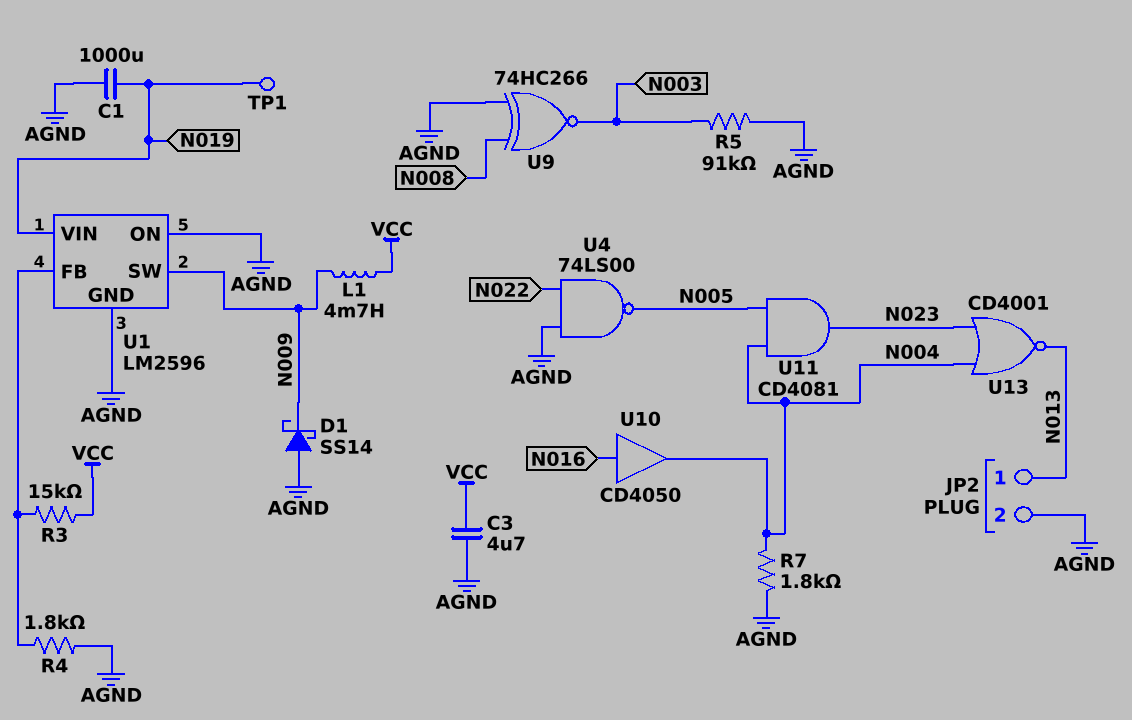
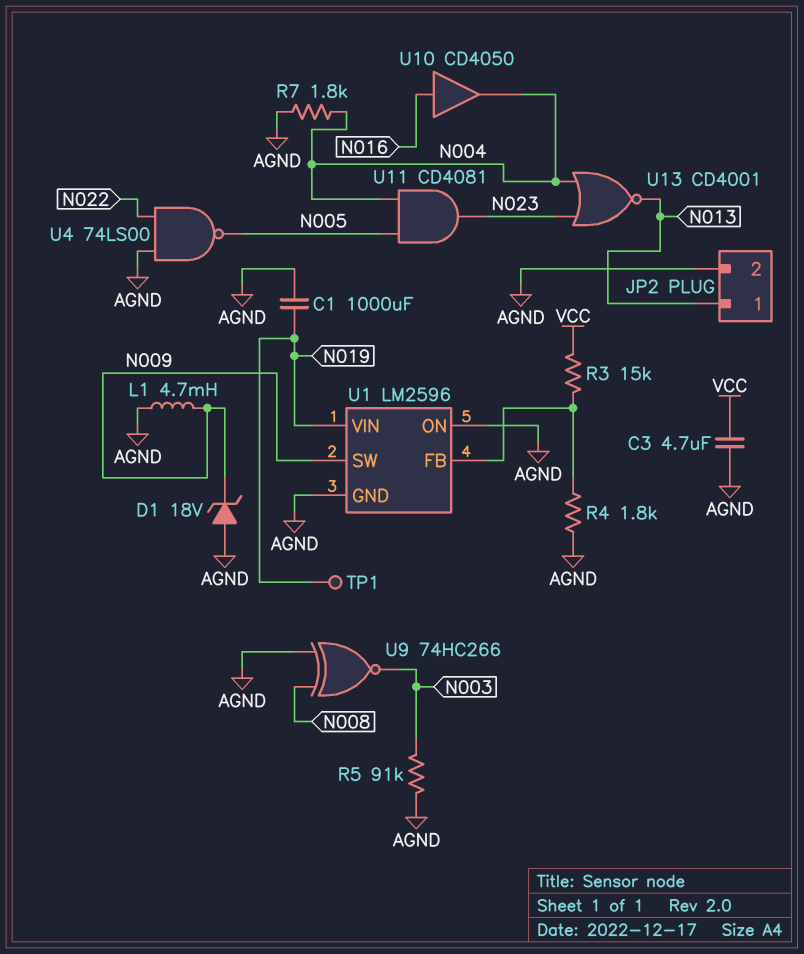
D1: schottky SS14 (A AGND, K N009) -> zener 18V (A AGND, K N009)
L1: 4.7mH (N009, VCC) -> 4.7mH (AGND, N009)

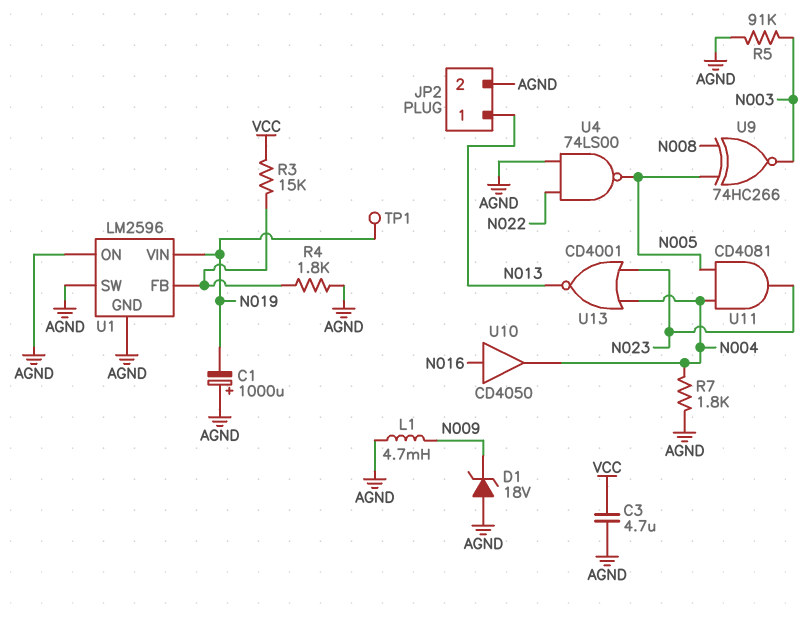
C1: 1000uF (AGND, N019) -> 1000uF (plus AGND, minus N019)
U1 pin SW: N009 -> AGND
U9: XNOR 74HC266 (in AGND, in N008, out N003) -> XNOR 74HC266 (in N005, in N008, out N003)

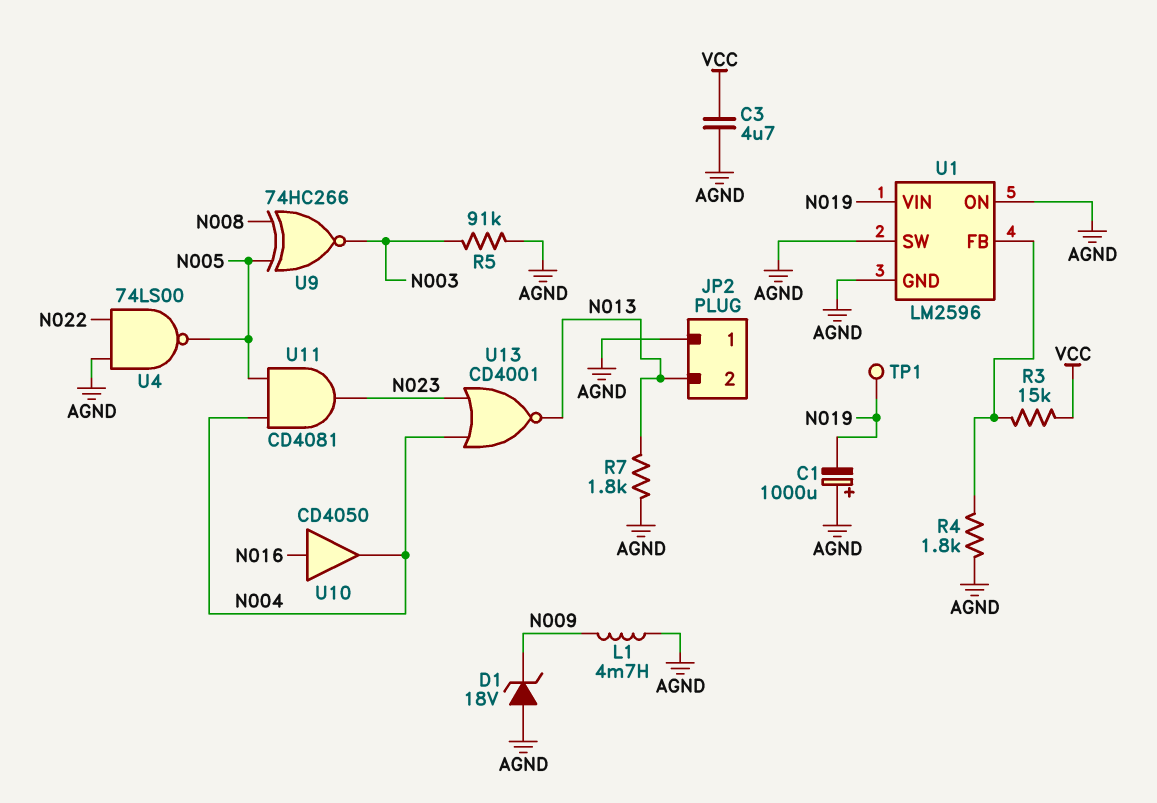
JP2 pin 1: N013 -> AGND
JP2 pin 2: AGND -> N013
R7: 1.8k (AGND, N004) -> 1.8k (AGND, N013)

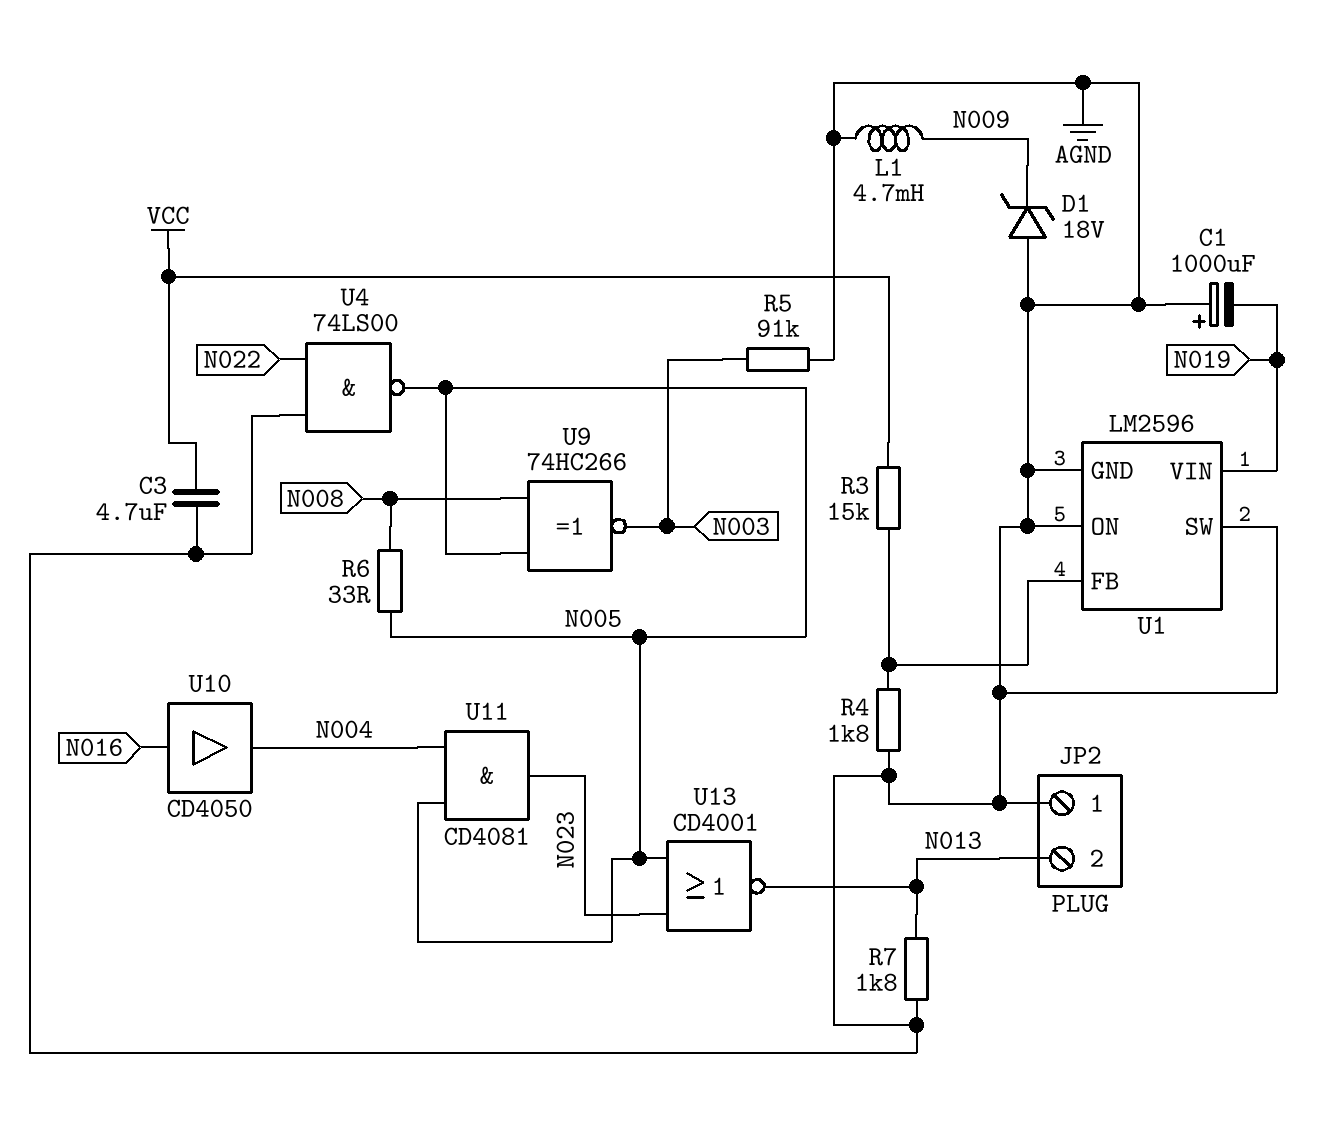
R6: none -> 33 (N005, N008)
TP1: test point (N019) -> none
U13: NOR CD4001 (in N004, in N023, out N013) -> NOR CD4001 (in N005, in N023, out N013)

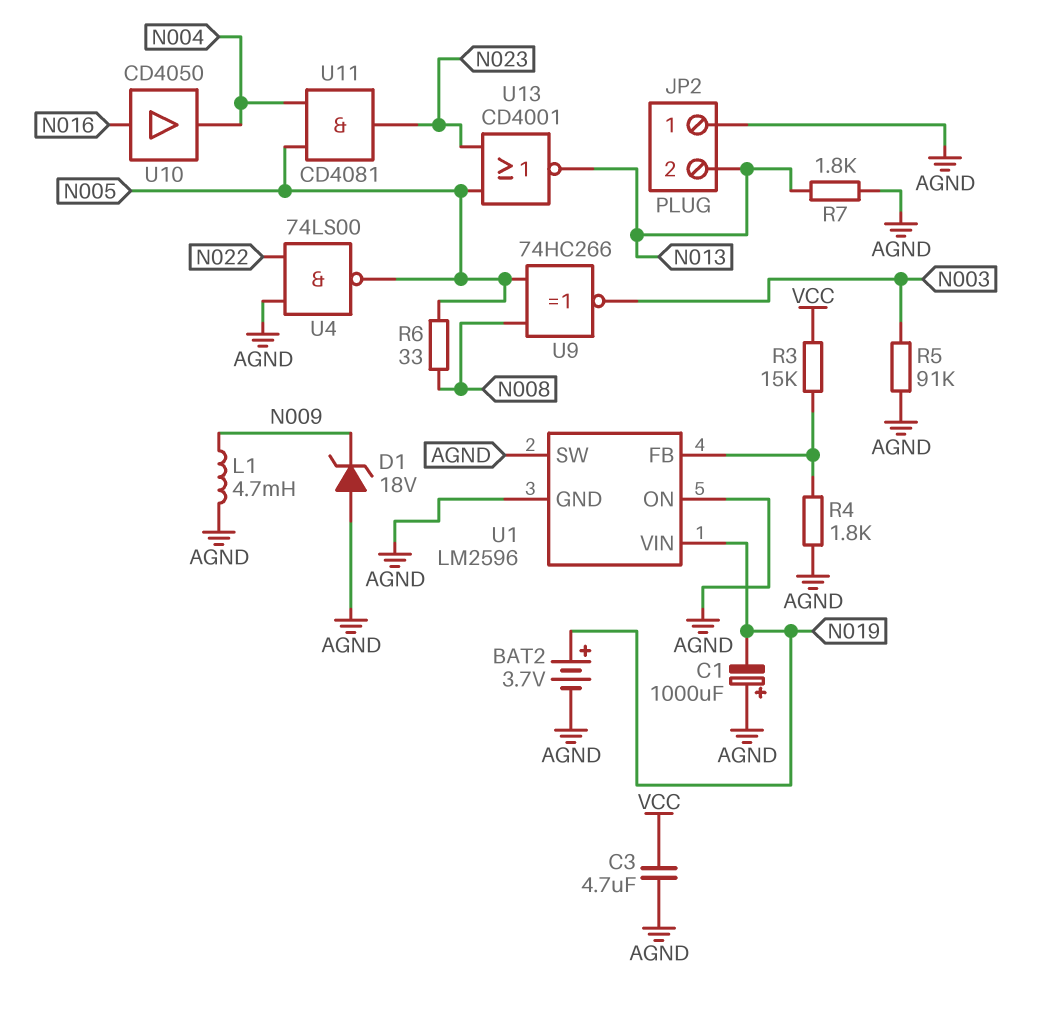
BAT2: none -> 3.7V (plus N019, minus AGND)

